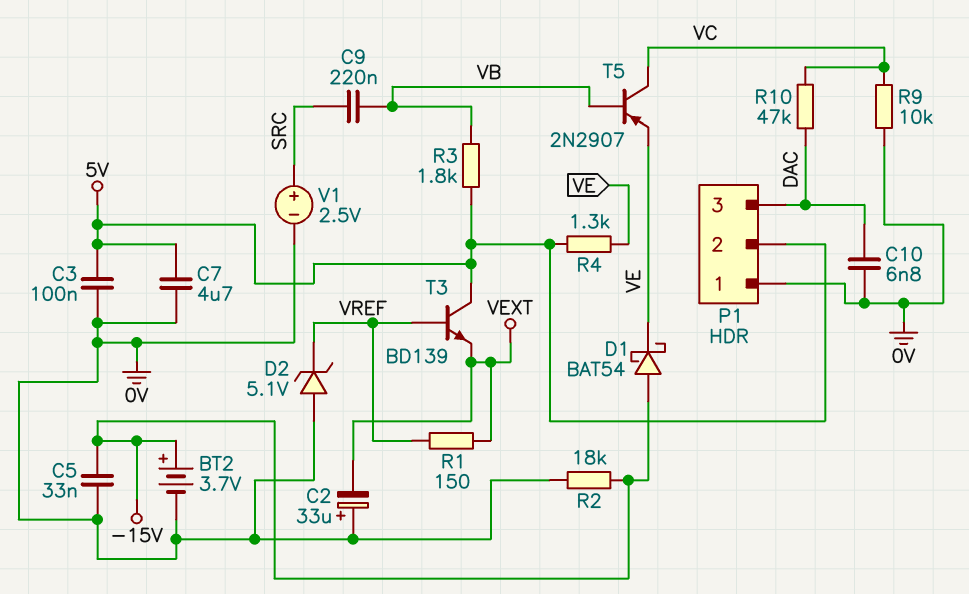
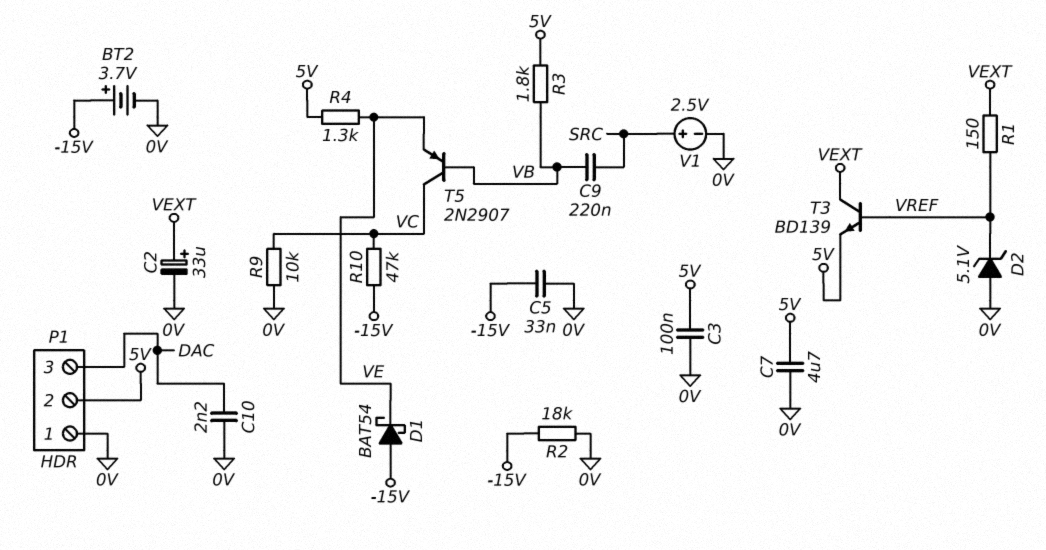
C2: 33uF (plus 0V, minus VEXT) -> 33uF (plus VEXT, minus 0V)
C10: 6.8nF (0V, DAC) -> 2.2nF (0V, DAC)
R10: 47k (DAC, VC) -> 47k (-15V, VC)
T3: NPN BD139 (B VREF, C 5V, E VEXT) -> NPN BD139 (B VREF, C VEXT, E 5V)

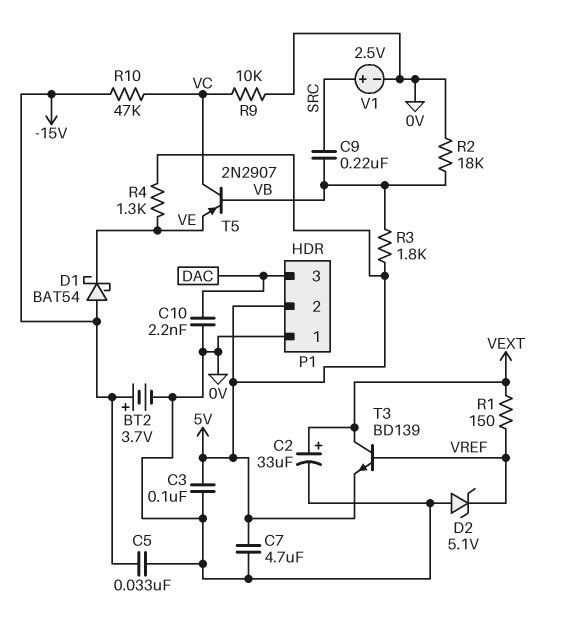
R2: 18k (-15V, 0V) -> 18k (0V, VB)

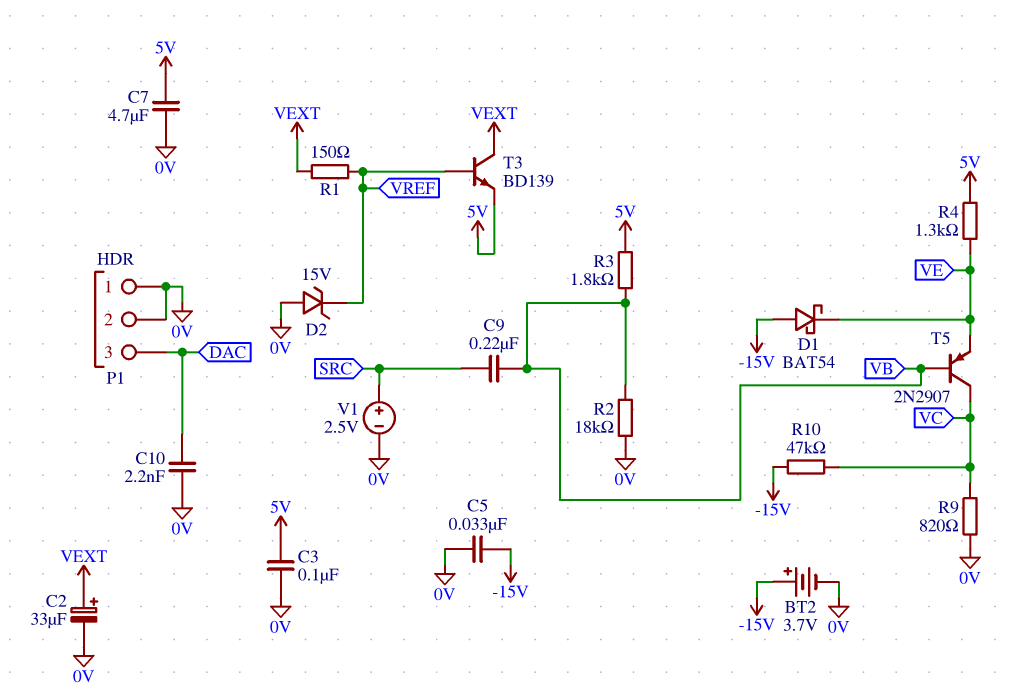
D2: zener 5.1V (A 0V, K VREF) -> zener 15V (A 0V, K VREF)
P1 pin 2: 5V -> 0V
R9: 10k (0V, VC) -> 820 (0V, VC)

